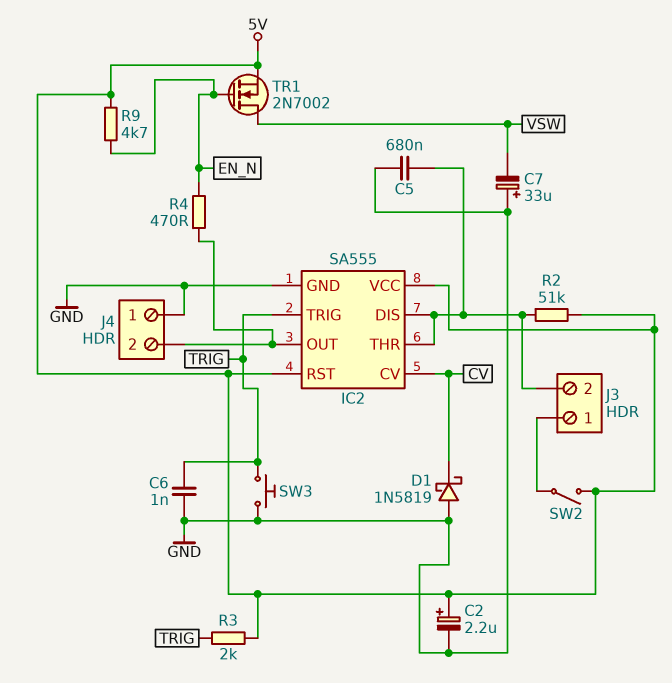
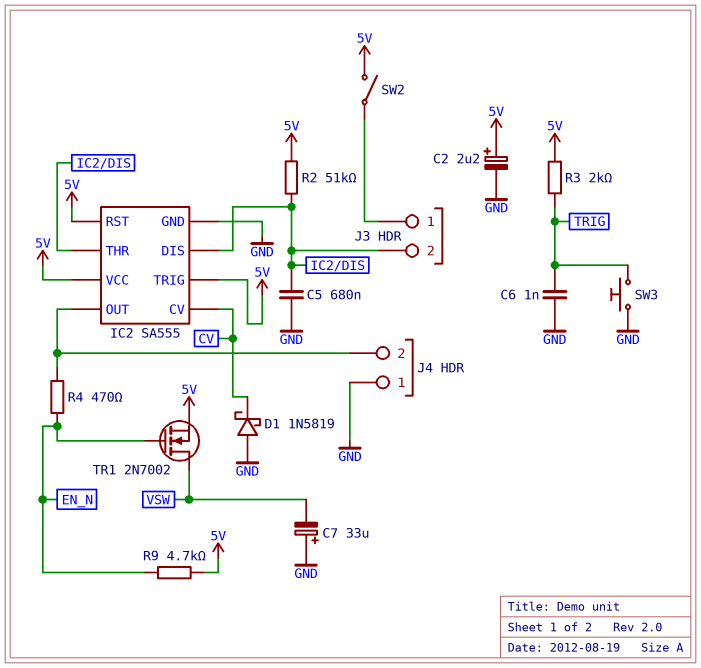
IC2 pin TRIG: TRIG -> 5V

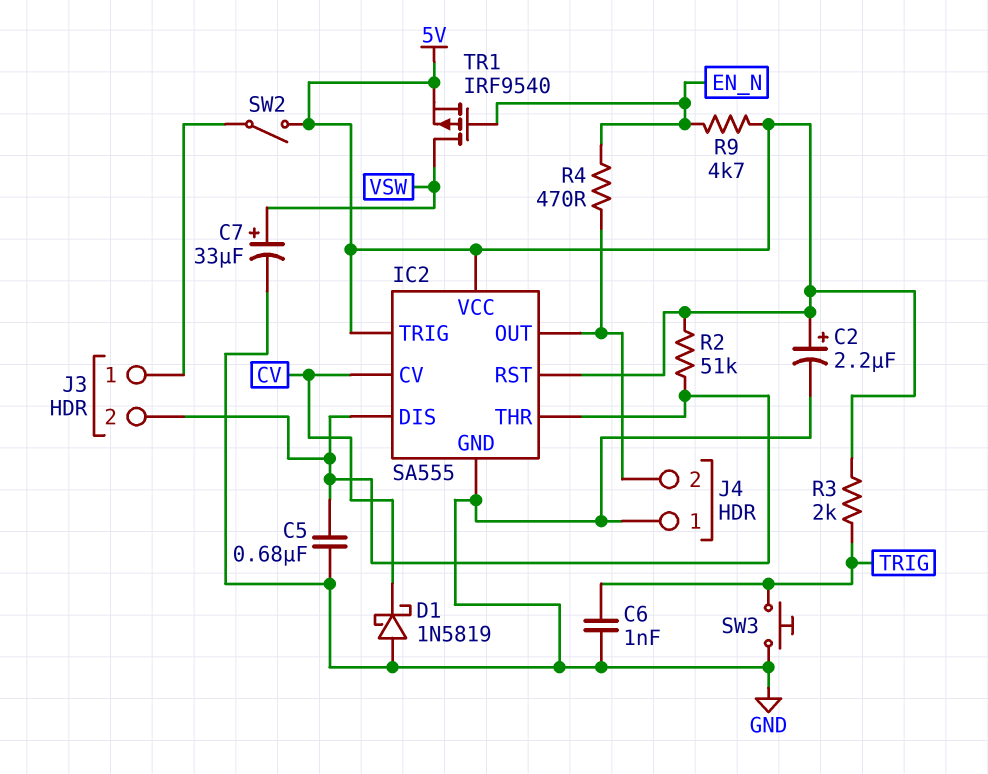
C7: 33uF (plus GND, minus VSW) -> 33uF (plus VSW, minus GND)
TR1: NMOS 2N7002 (G EN_N, D VSW, S 5V) -> PMOS IRF9540 (G EN_N, D VSW, S 5V)

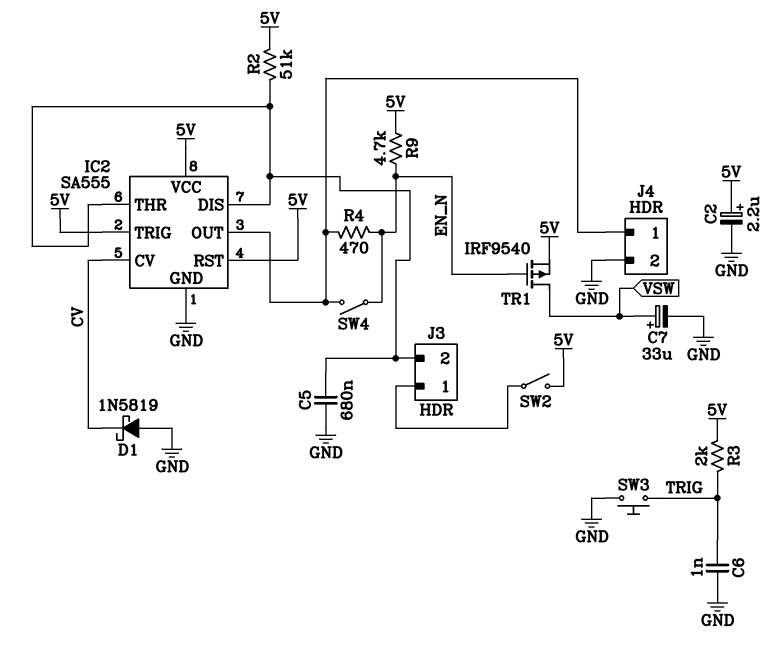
J4 pin 1: GND -> IC2/OUT
J4 pin 2: IC2/OUT -> GND
SW4: none -> switch (EN_N, IC2/OUT)

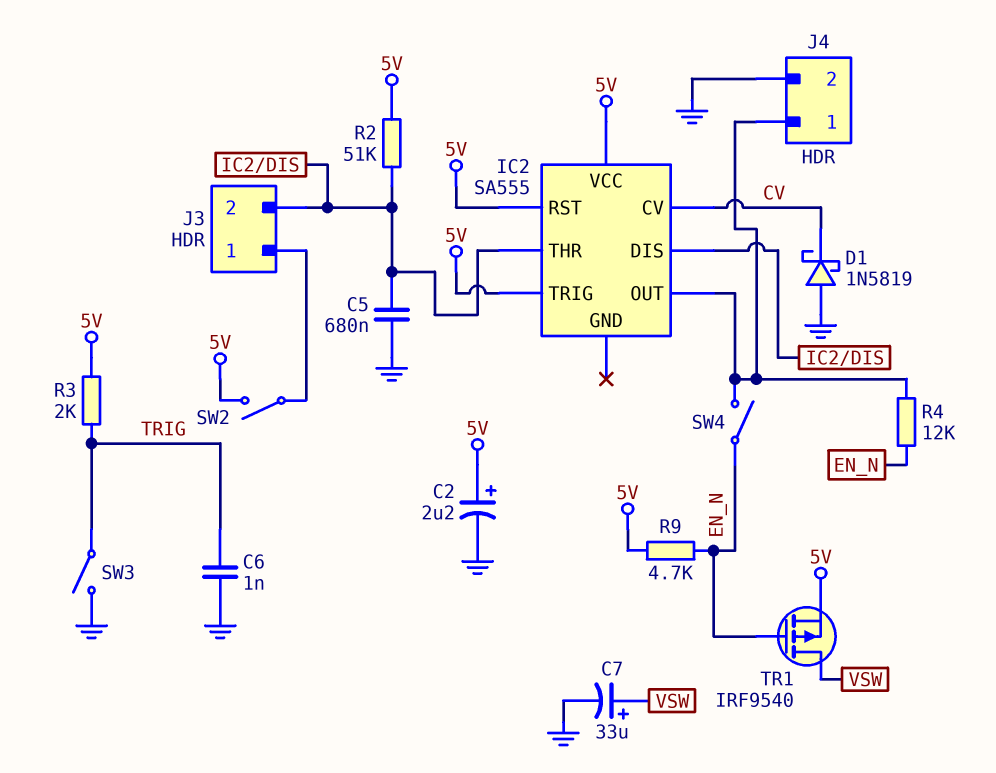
IC2 pin GND: GND -> none
R4: 470 (EN_N, IC2/OUT) -> 12k (EN_N, IC2/OUT)
SW3: button (GND, TRIG) -> switch (GND, TRIG)

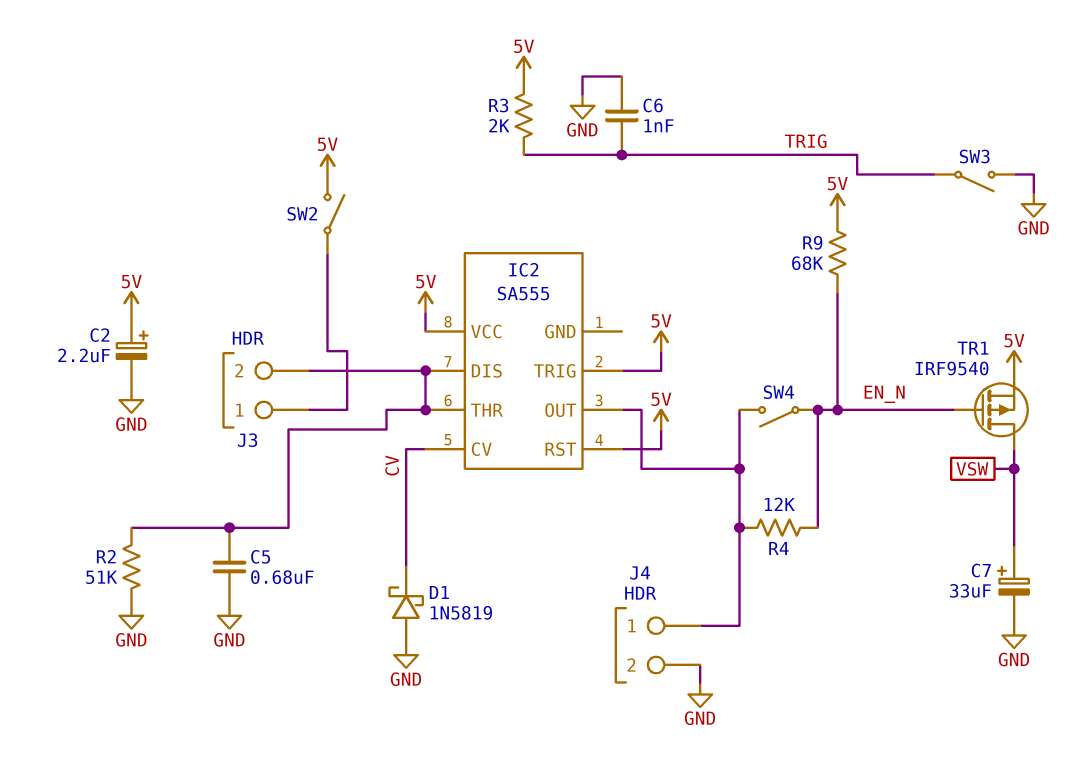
R2: 51k (5V, IC2/DIS) -> 51k (GND, IC2/DIS)
R9: 4.7k (5V, EN_N) -> 68k (5V, EN_N)

